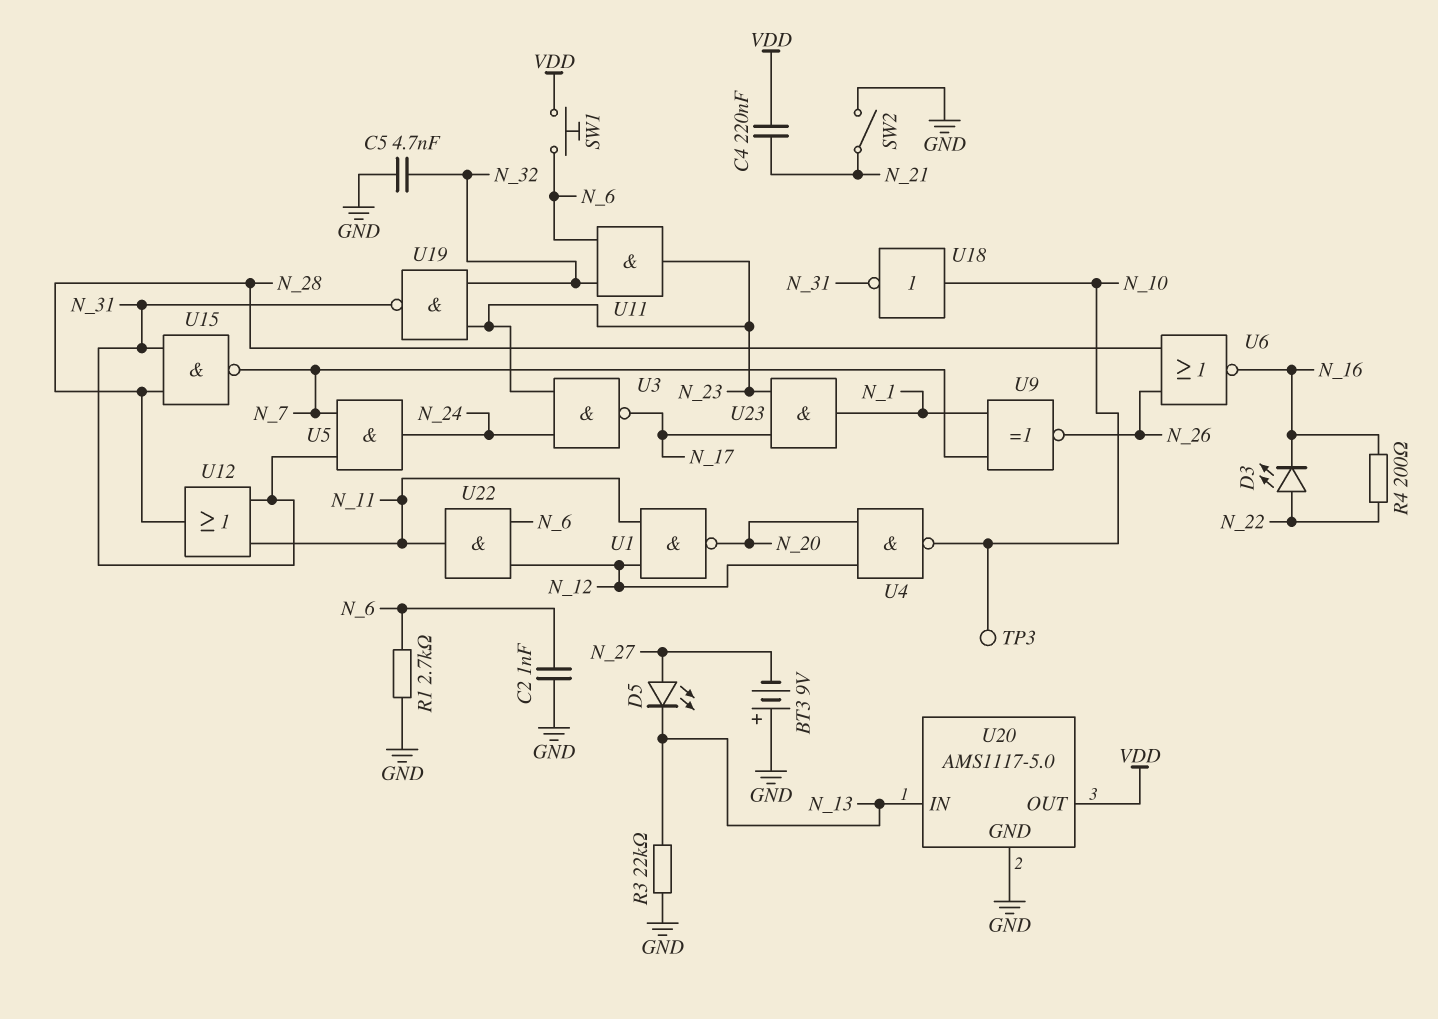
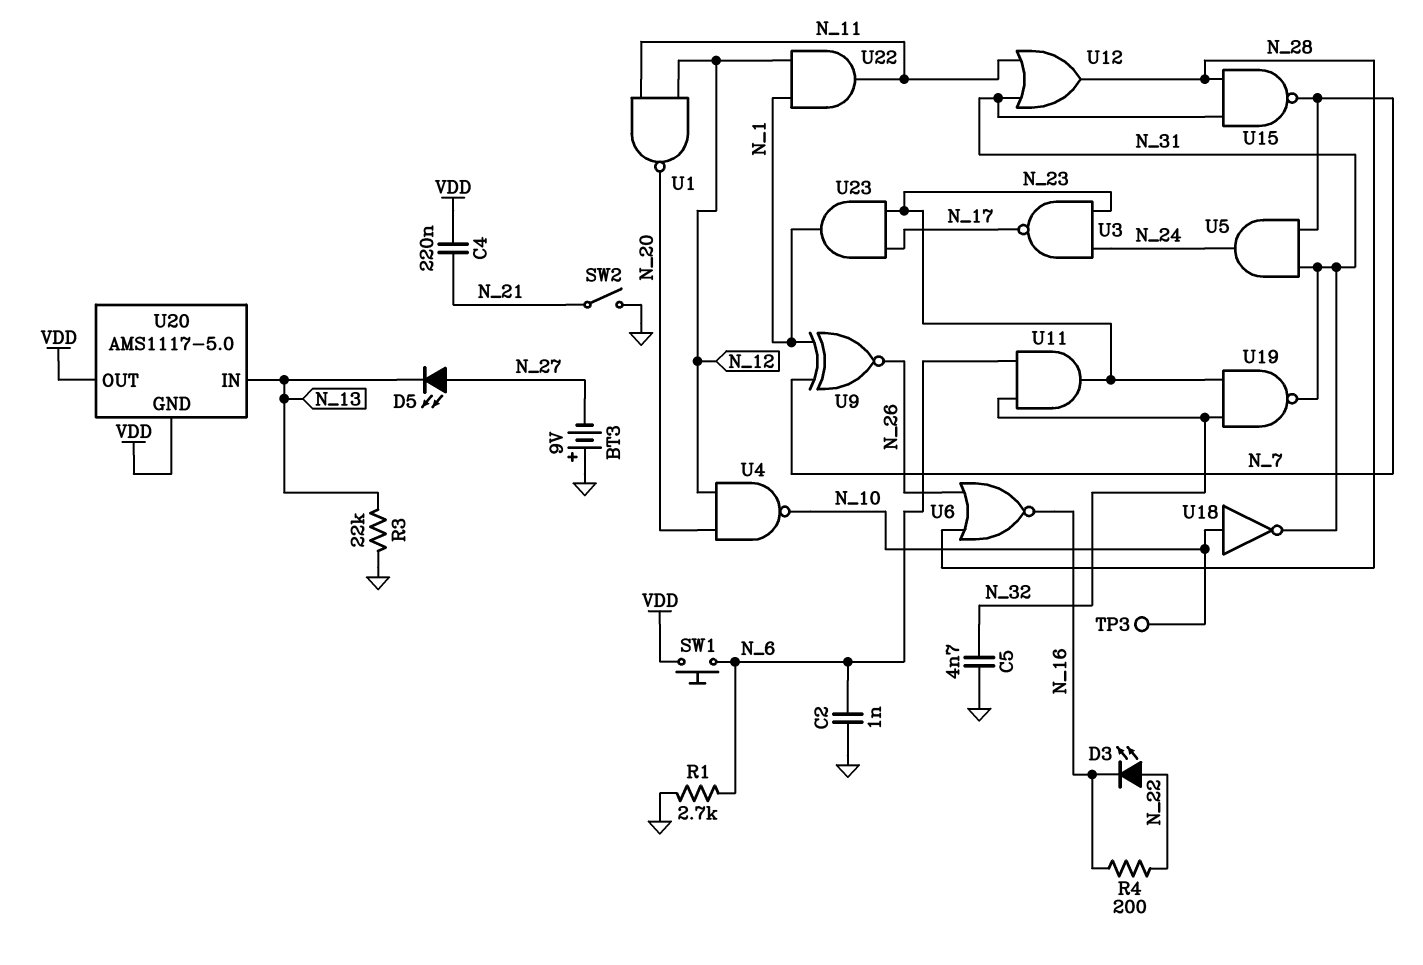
U20 pin GND: GND -> VDD
U22: AND (in N_6, in N_12, out N_11) -> AND (in N_1, in N_12, out N_11)

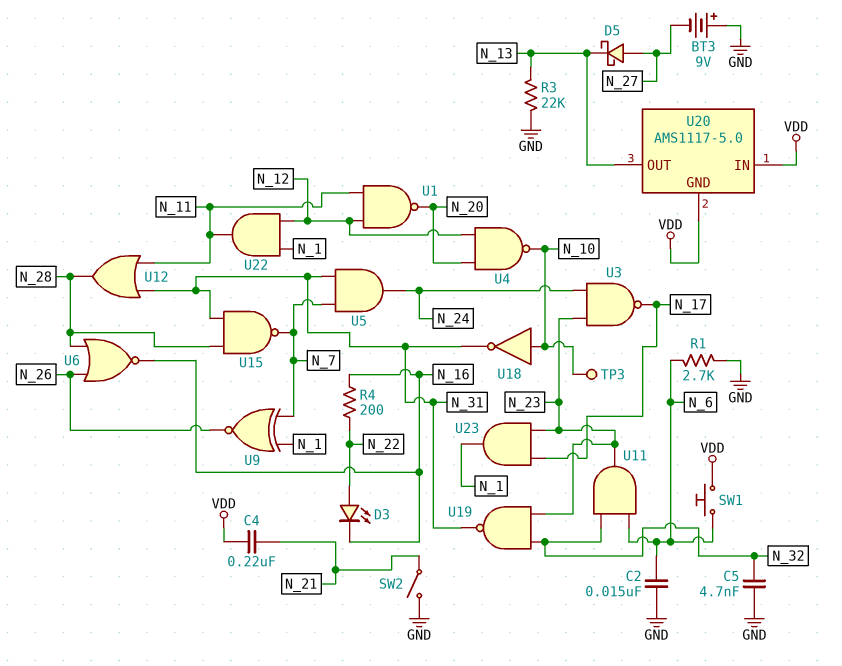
C2: 1nF (GND, N_6) -> 15nF (GND, N_6)
D5: LED (A N_27, K N_13) -> schottky (A N_27, K N_13)
U20 pin IN: N_13 -> VDD
U20 pin OUT: VDD -> N_13

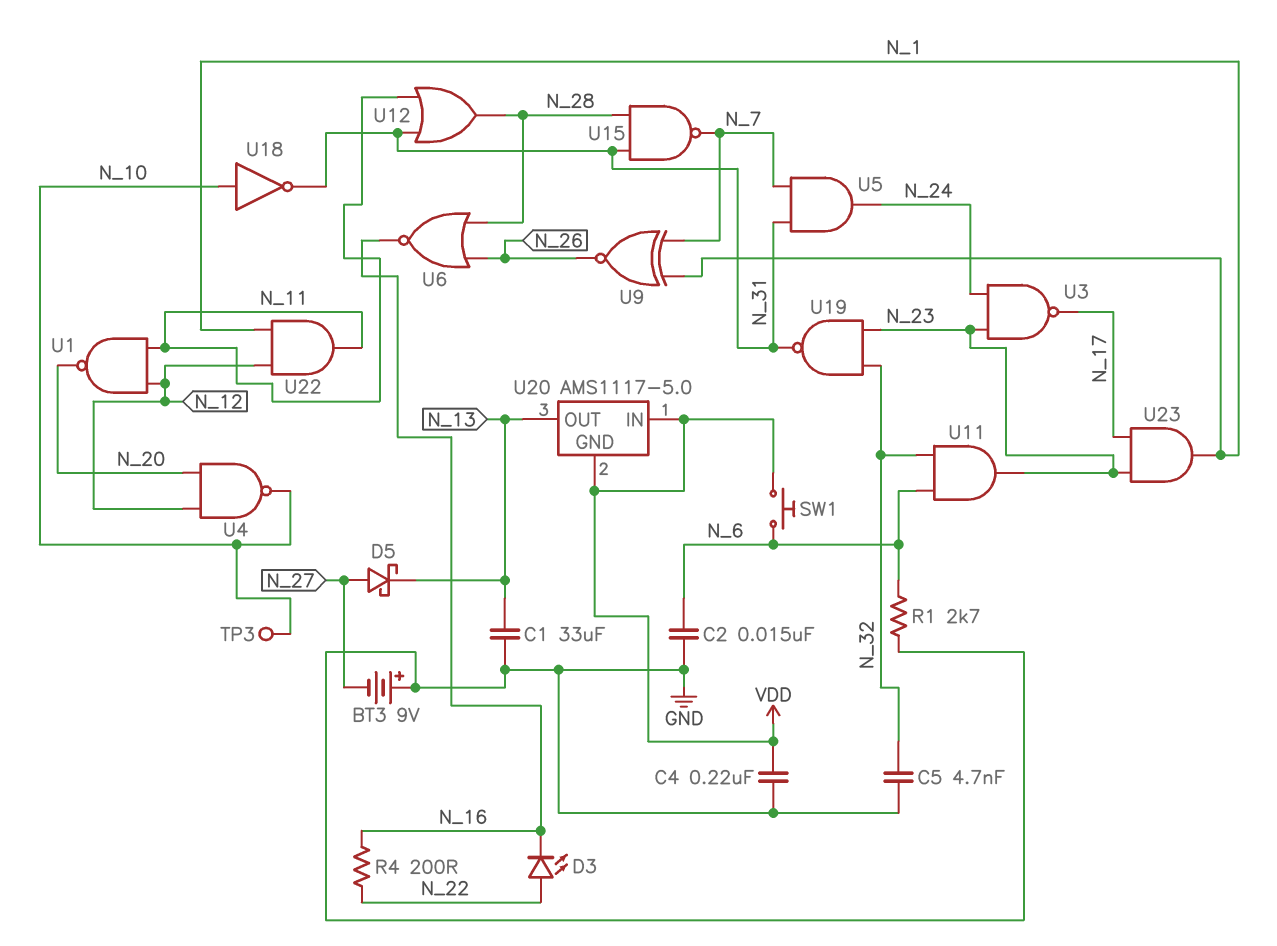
C1: none -> 33uF (GND, N_13)
C4: 220nF (N_21, VDD) -> 220nF (GND, VDD)
R3: 22k (GND, N_13) -> none
SW2: switch (GND, N_21) -> none

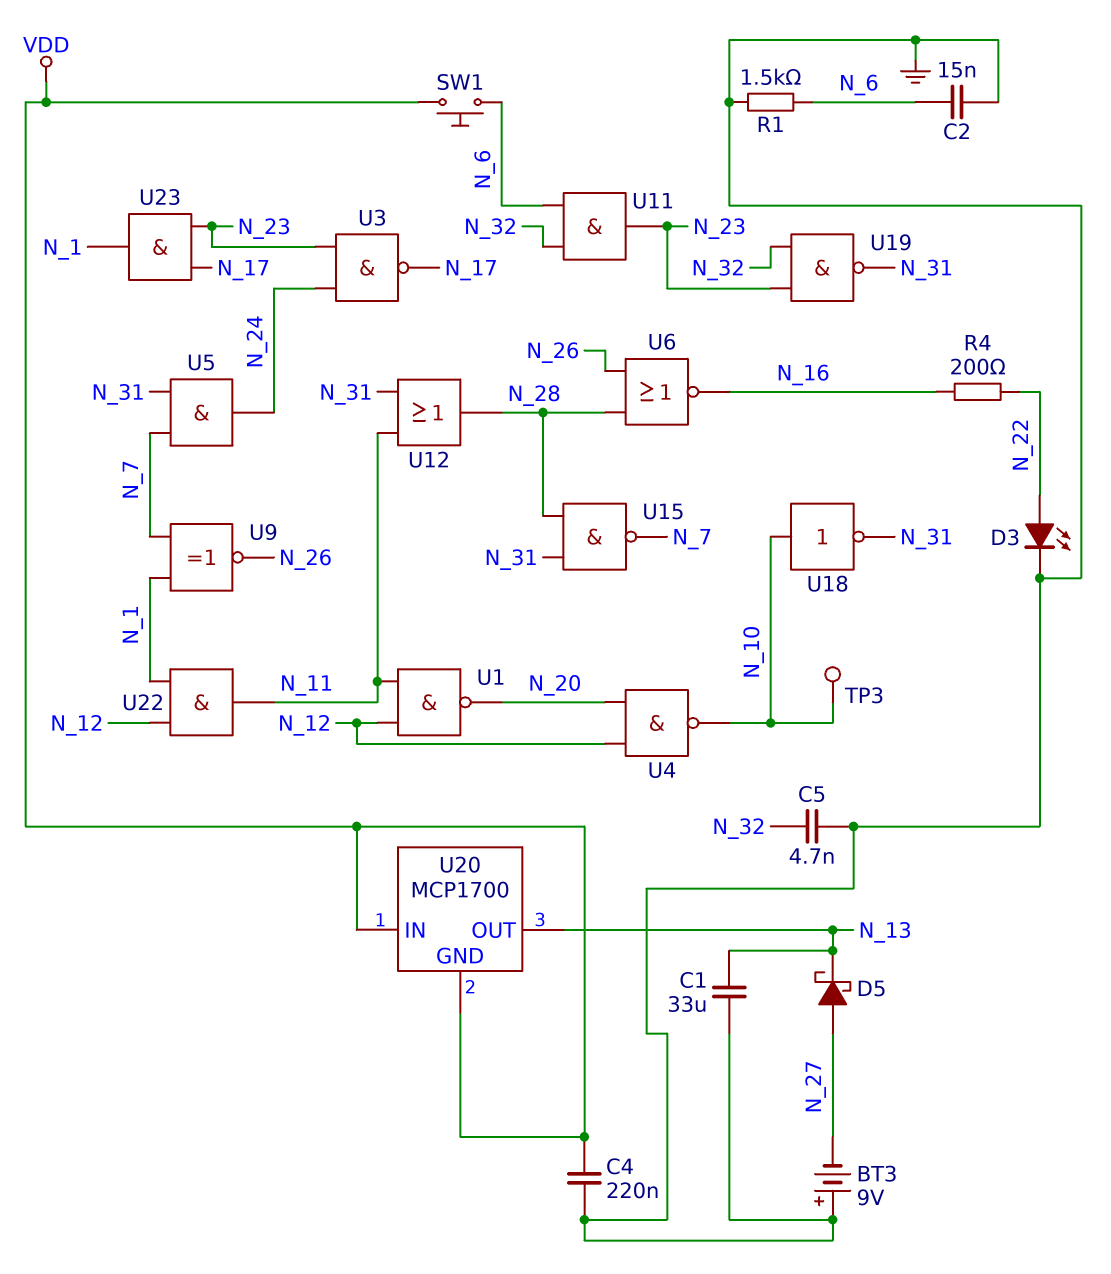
D3: LED (A N_22, K N_16) -> LED (A N_22, K GND)
R1: 2.7k (GND, N_6) -> 1.5k (GND, N_6)
U20: AMS1117-5.0 -> MCP1700

